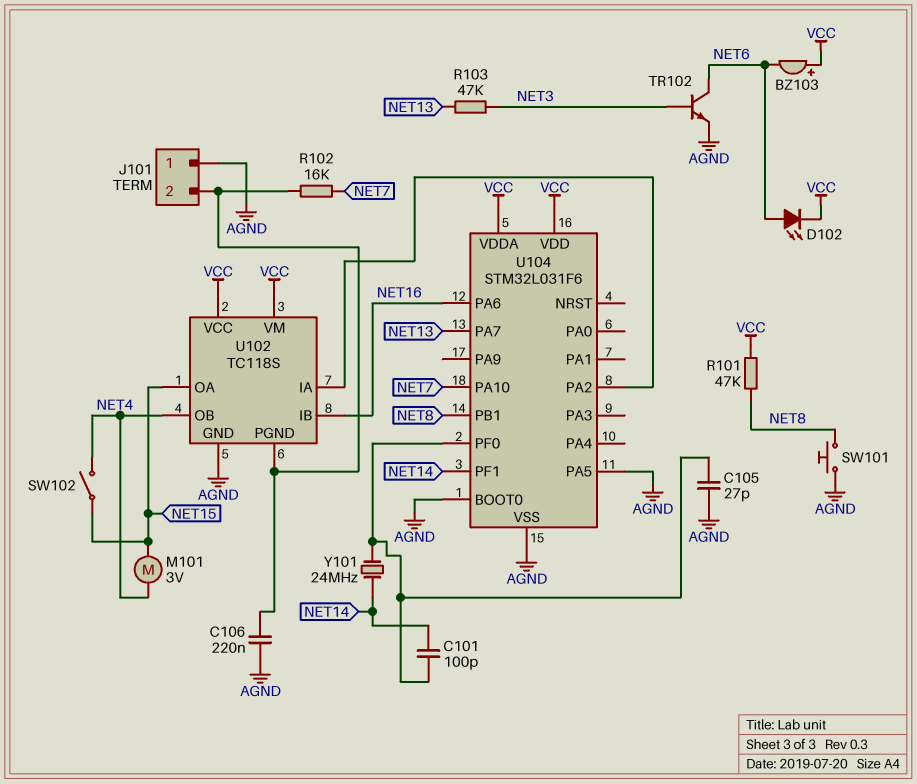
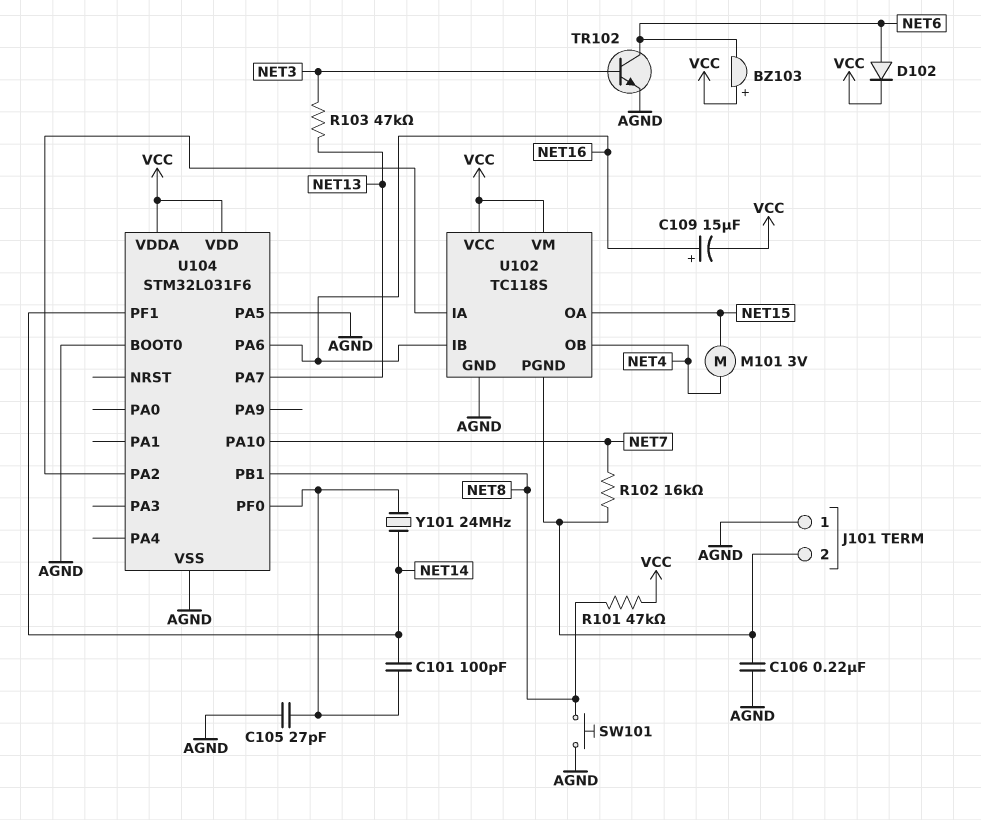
C109: none -> 15uF (plus NET16, minus VCC)
D102: LED (A NET6, K VCC) -> diode (A NET6, K VCC)
SW102: switch (NET4, NET15) -> none

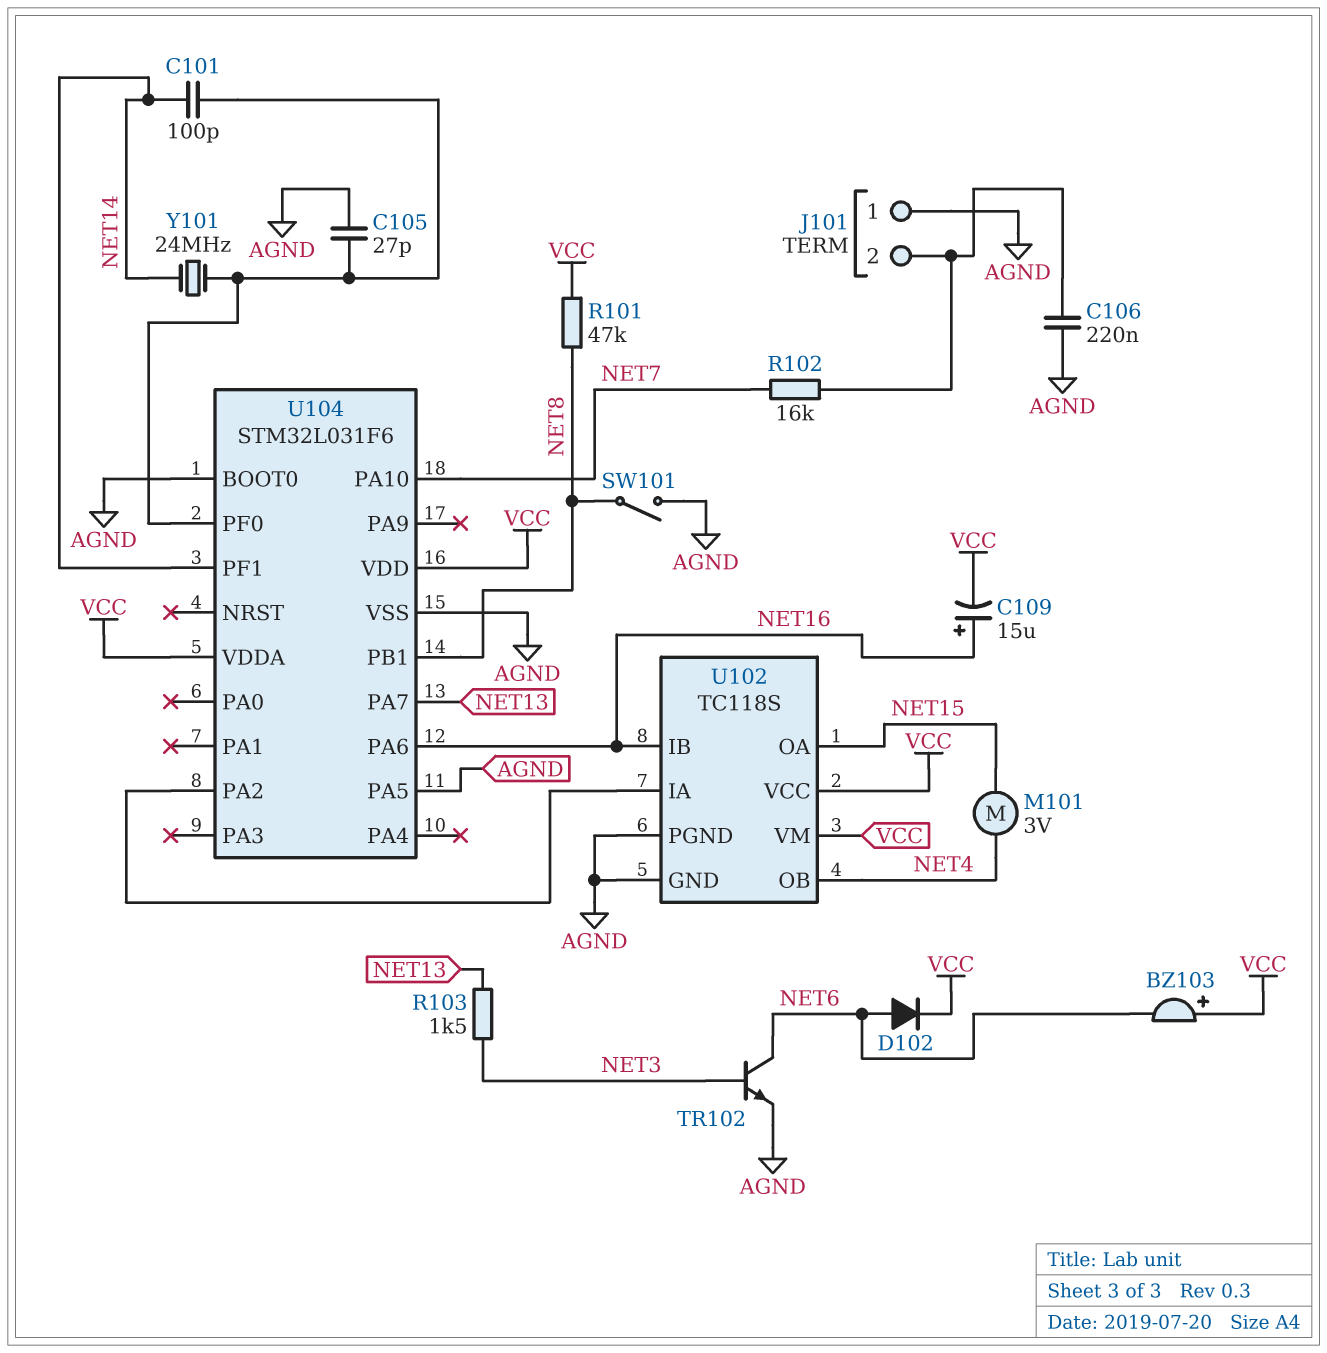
R103: 47k (NET3, NET13) -> 1.5k (NET3, NET13)
SW101: button (AGND, NET8) -> switch (AGND, NET8)
U102 pin PGND: J101/2 -> AGND

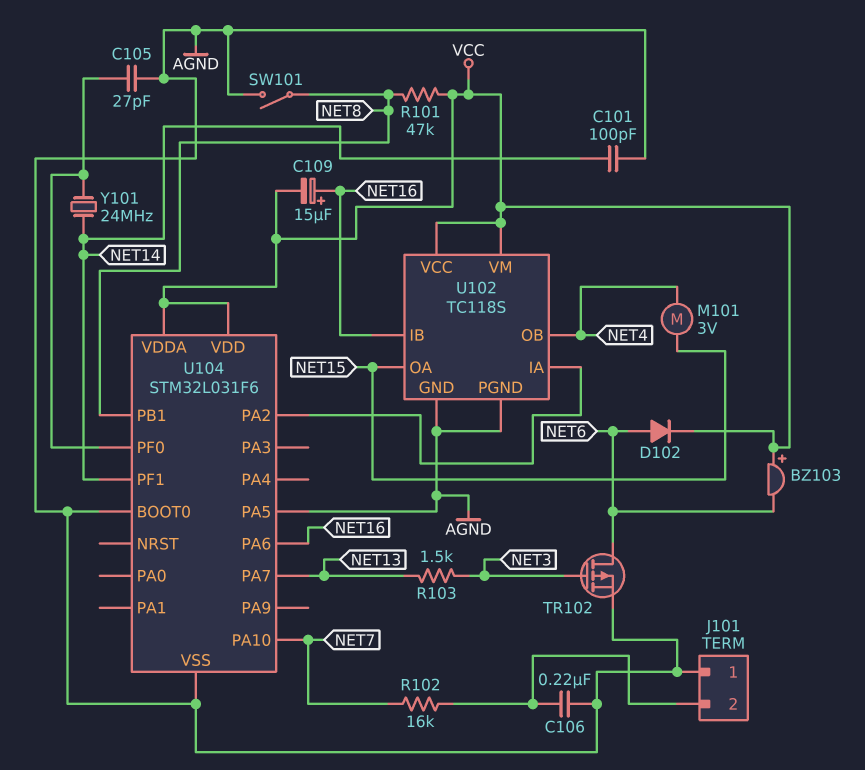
C101: 100pF (NET14, U104/PF0) -> 100pF (AGND, NET14)
TR102: NPN (B NET3, C NET6, E AGND) -> PMOS (G NET3, D NET6, S AGND)

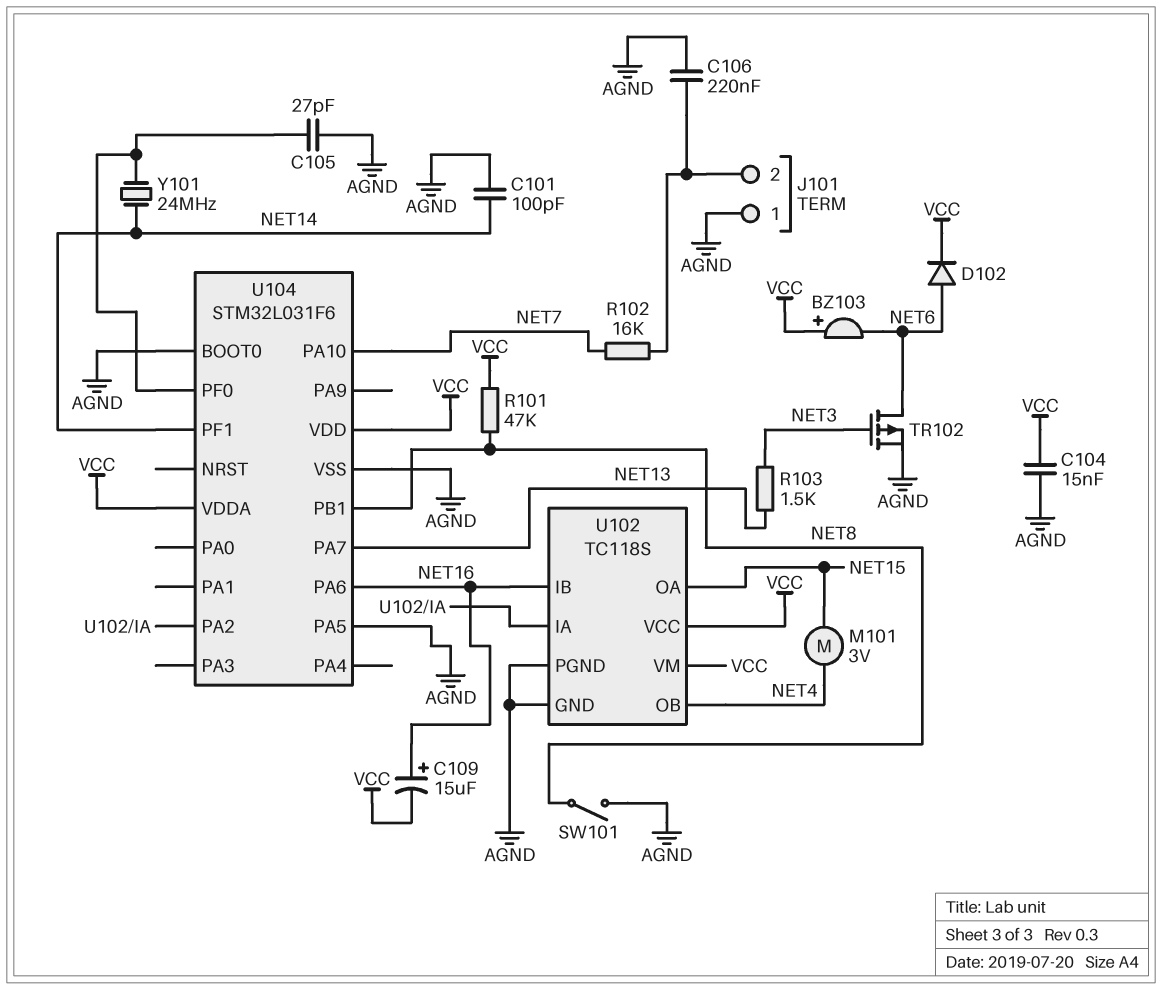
C104: none -> 15nF (AGND, VCC)

